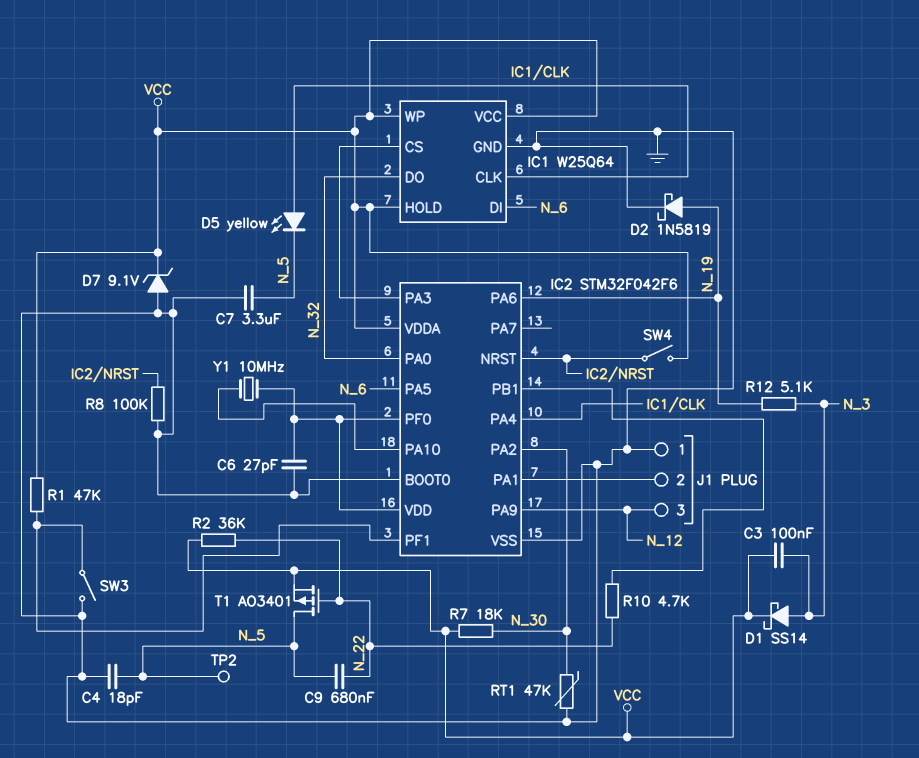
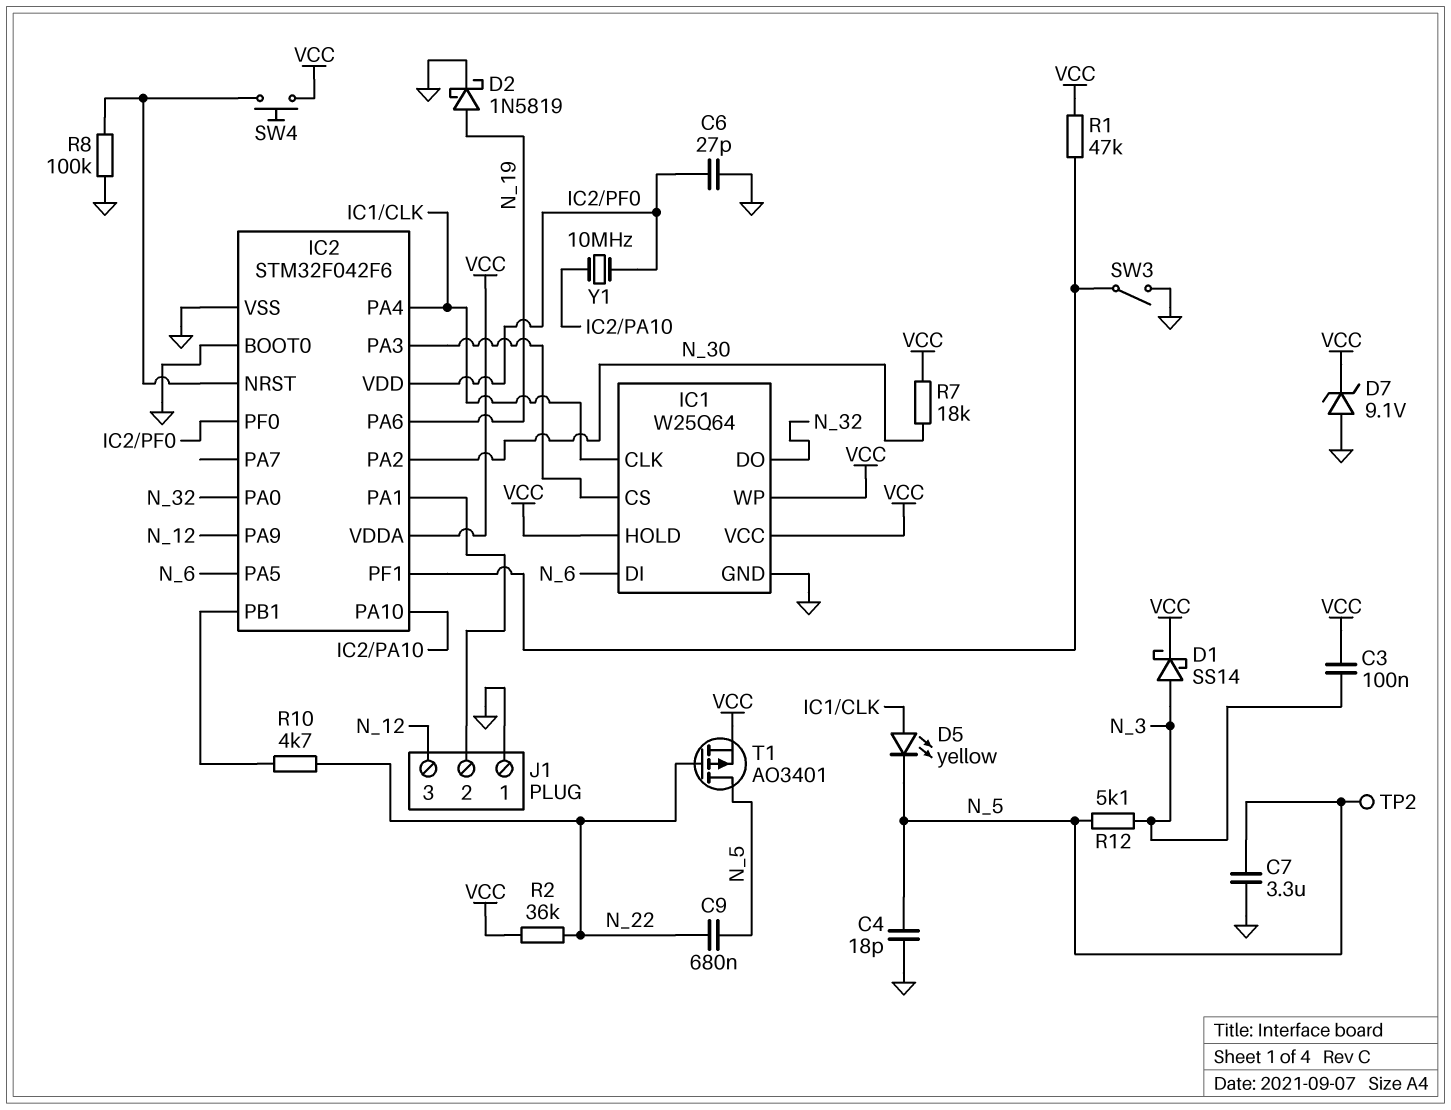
R12: 5.1k (N_3, N_19) -> 5.1k (N_3, N_5)
RT1: 47k (GND, N_30) -> none
SW4: switch (IC2/NRST, VCC) -> button (IC2/NRST, VCC)

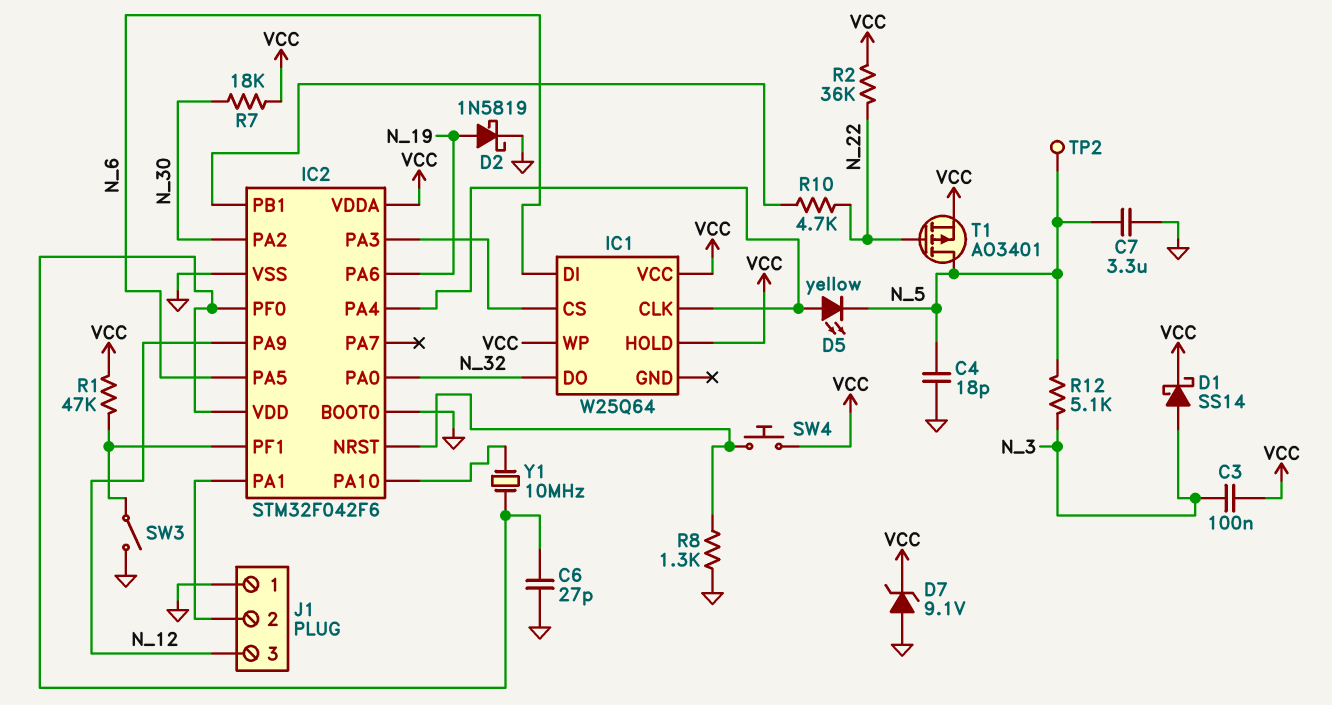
C9: 680nF (N_5, N_22) -> none
IC1 pin GND: GND -> none
R8: 100k (GND, IC2/NRST) -> 1.3k (GND, IC2/NRST)

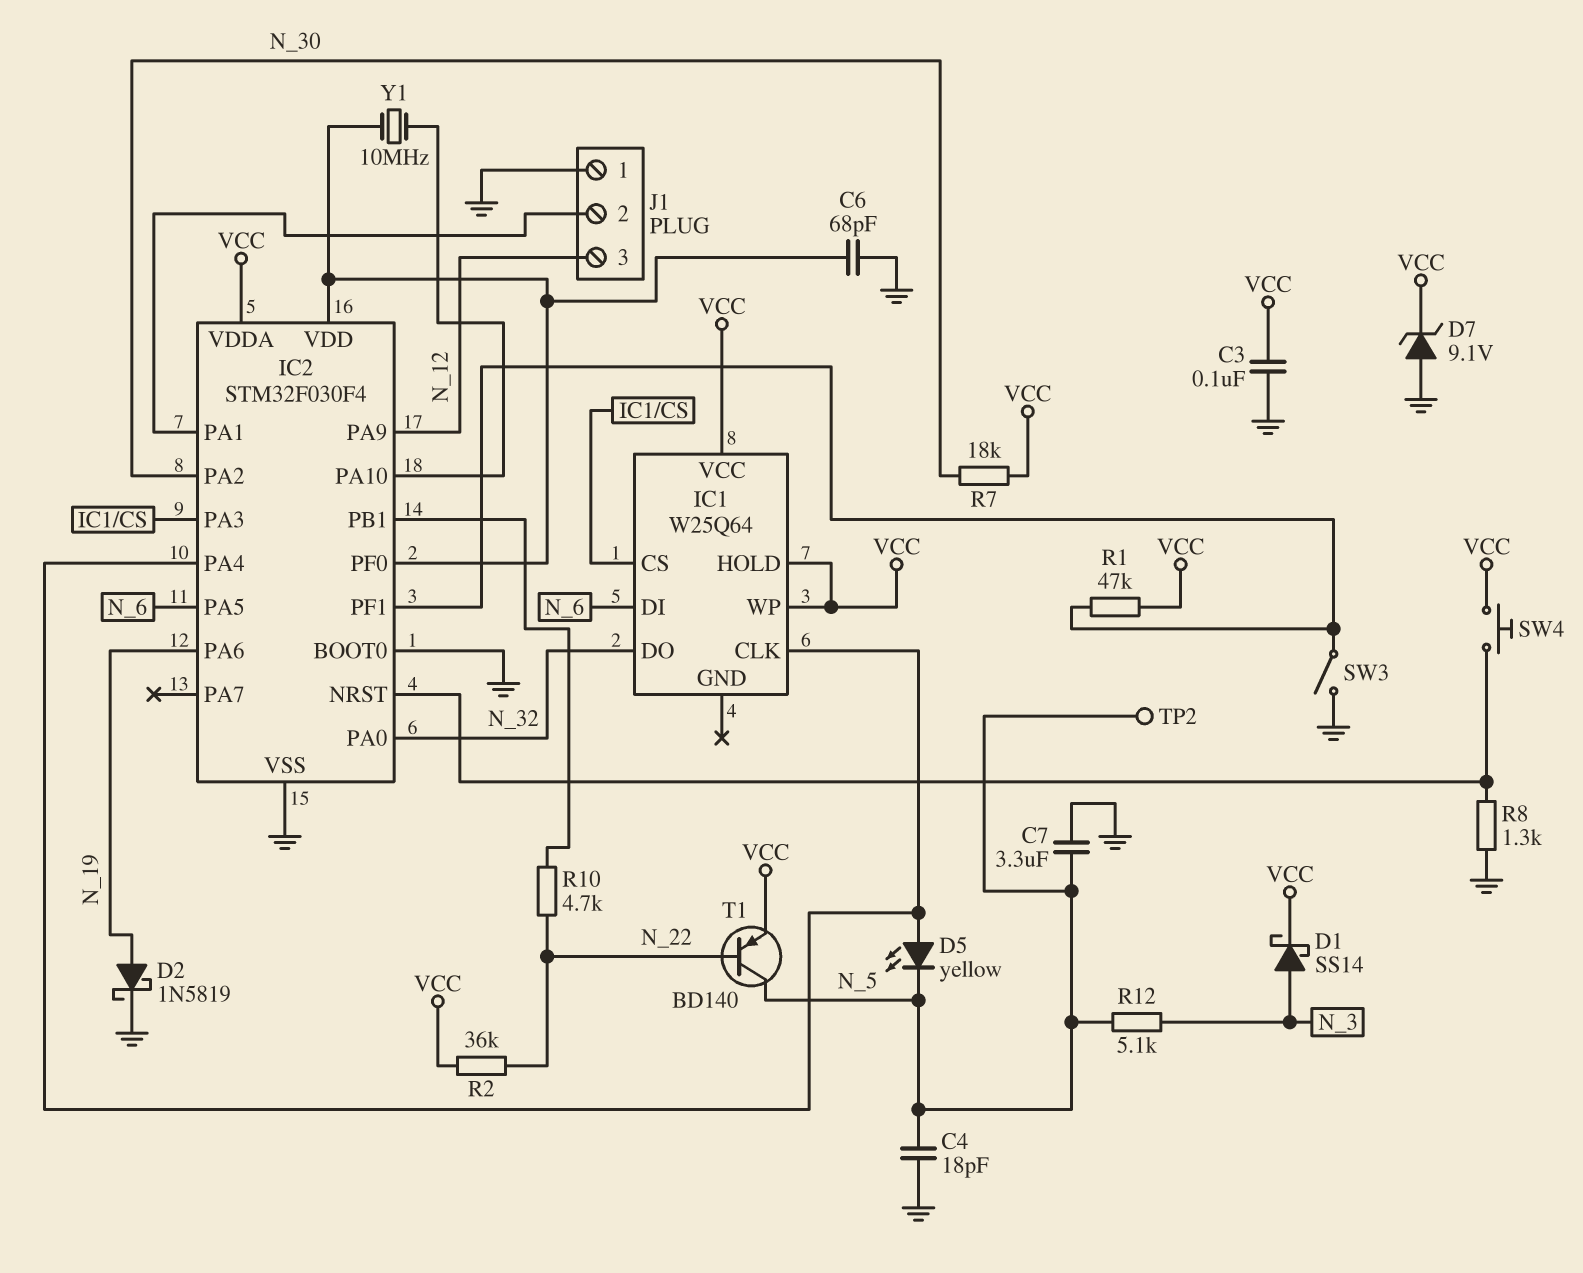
C3: 100nF (N_3, VCC) -> 100nF (GND, VCC)
C6: 27pF (GND, IC2/PF0) -> 68pF (GND, IC2/PF0)
IC2: STM32F042F6 -> STM32F030F4
T1: PMOS AO3401 (G N_22, D N_5, S VCC) -> PNP BD140 (B N_22, C N_5, E VCC)

